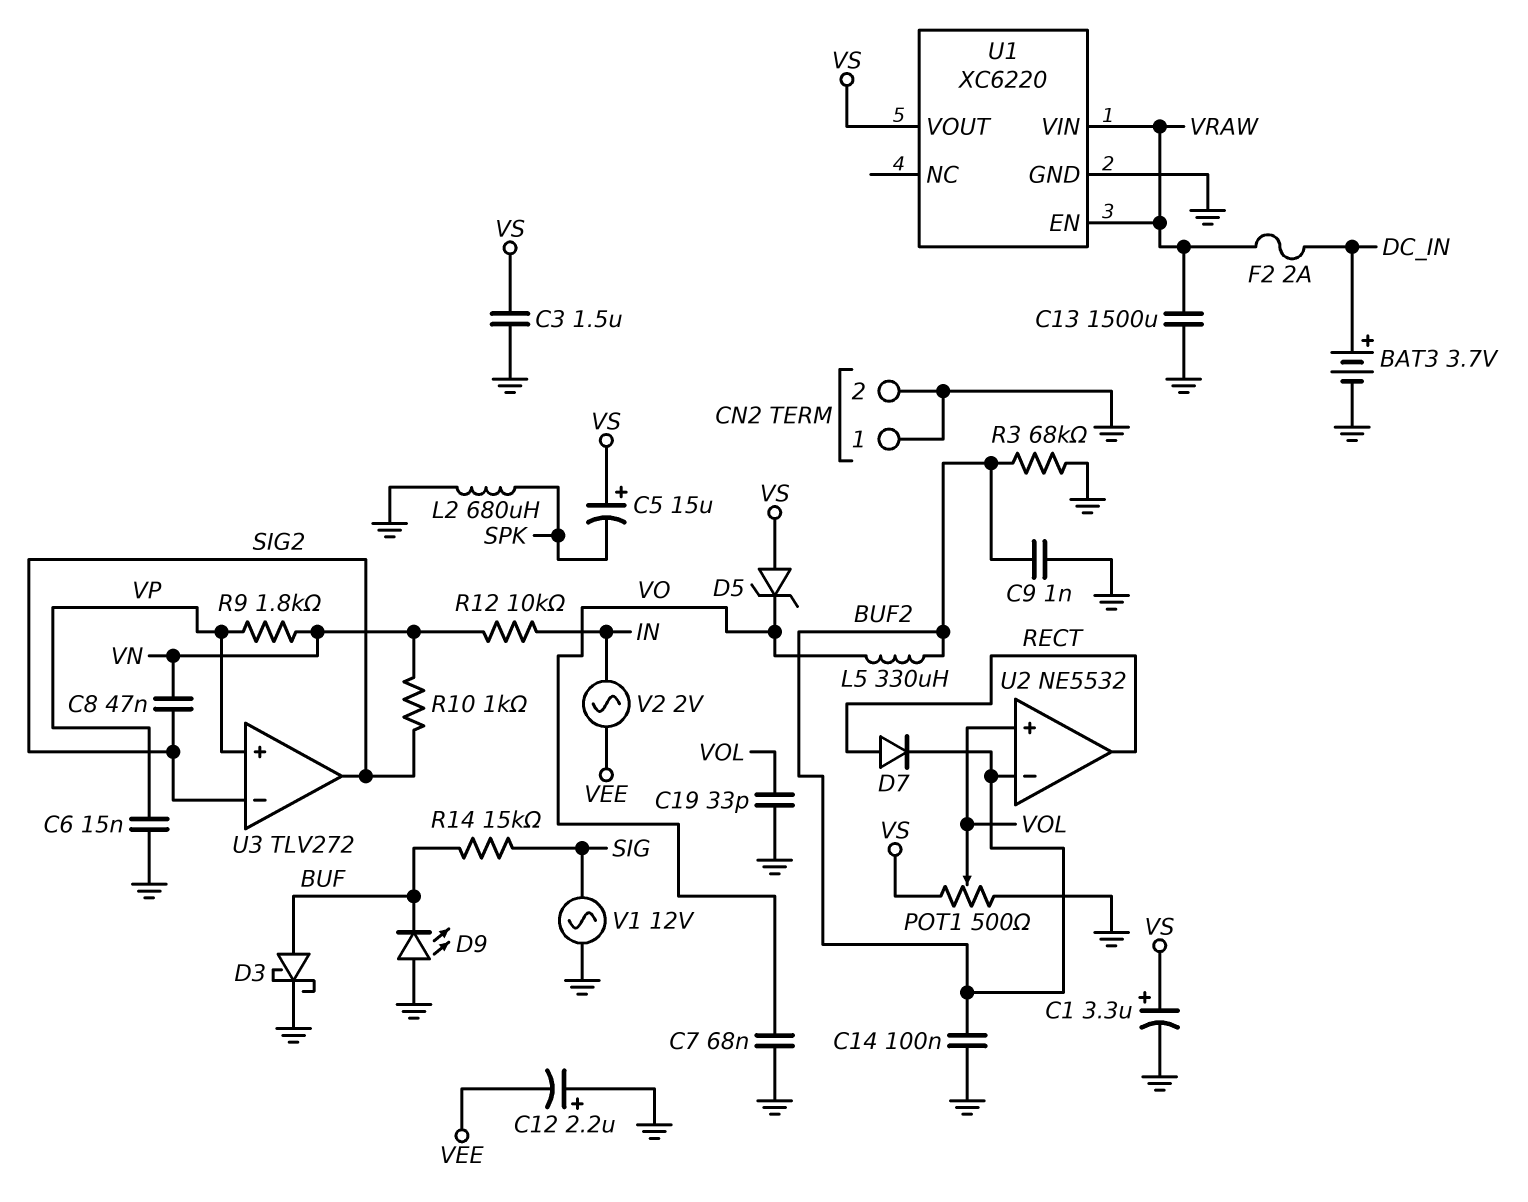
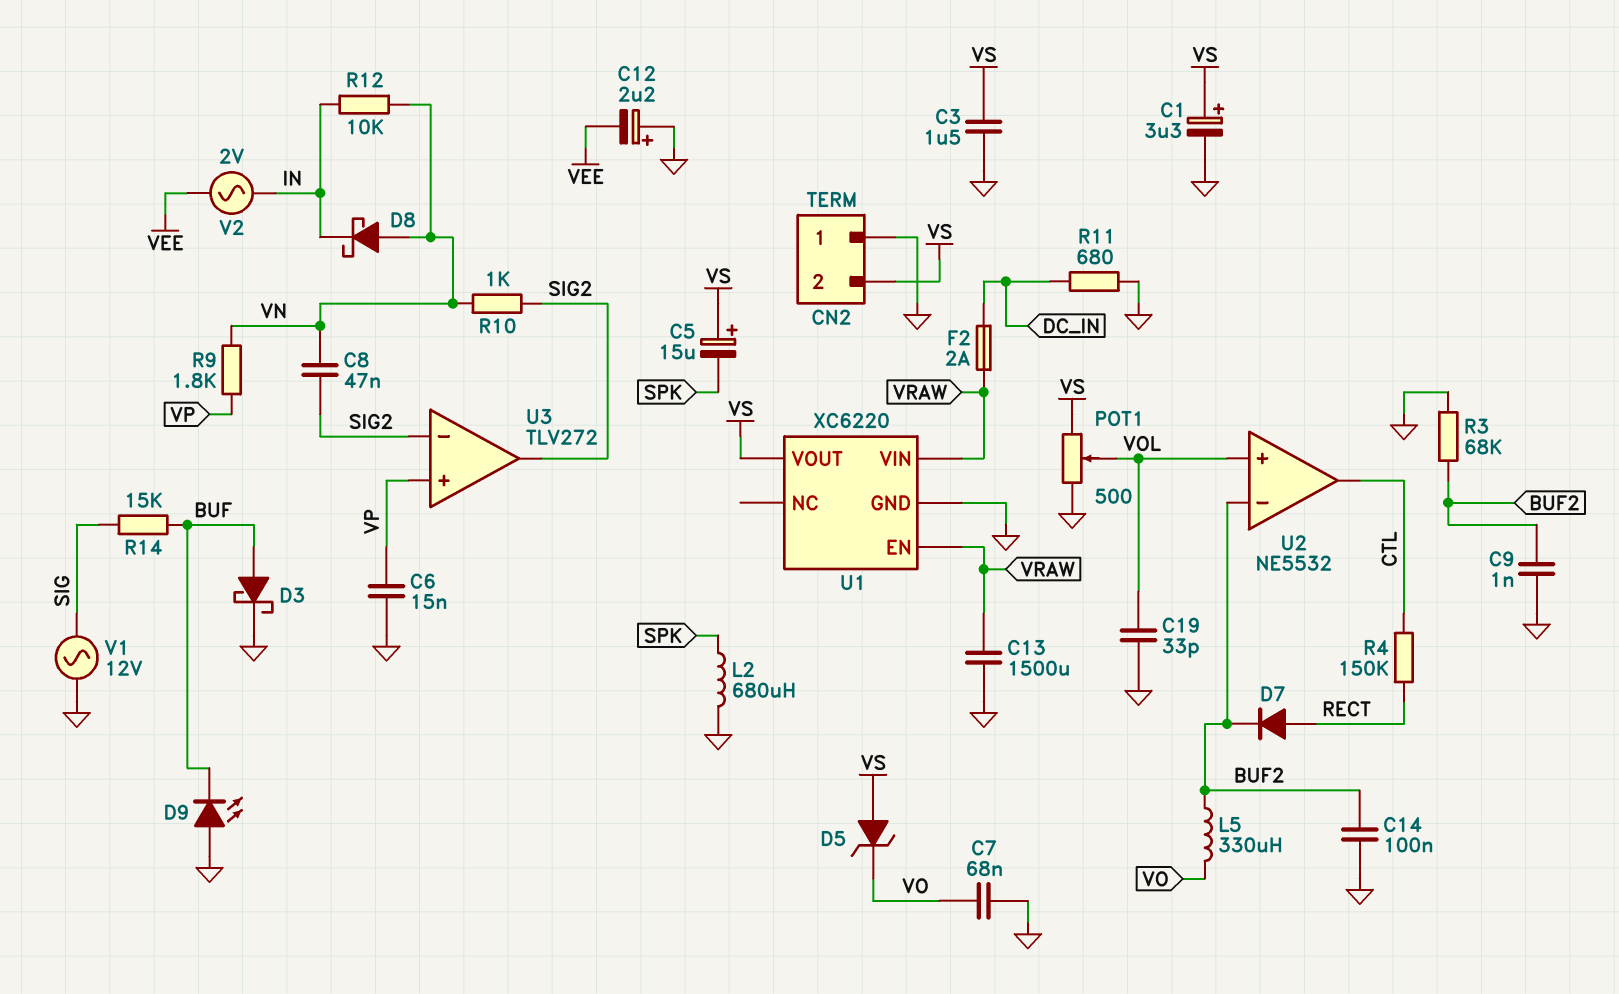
BAT3: 3.7V (plus DC_IN, minus GND) -> none
CN2 pin 2: GND -> VS
D8: none -> schottky (A VN, K IN)
R4: none -> 150k (CTL, RECT)
R11: none -> 680 (DC_IN, GND)
U2 pin out: RECT -> CTL

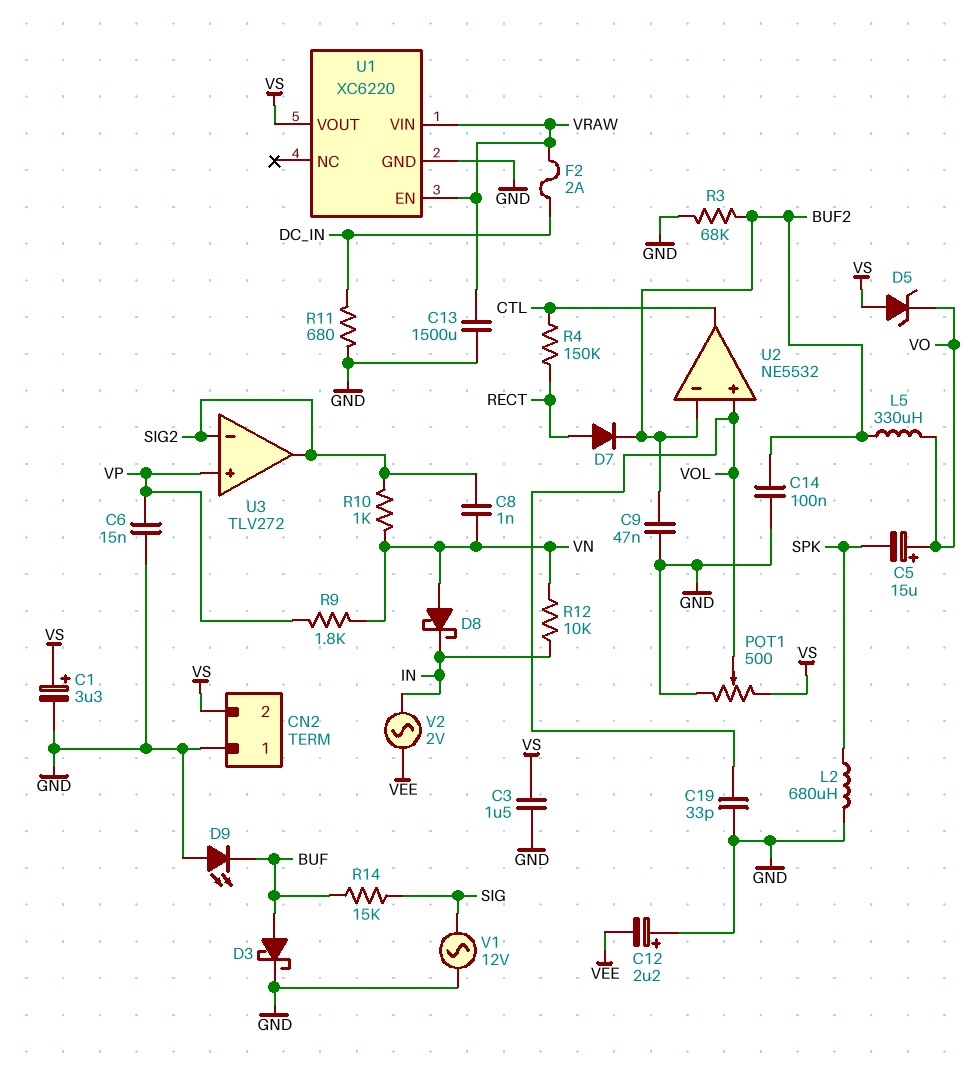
C5: 15uF (plus VS, minus SPK) -> 15uF (plus VO, minus SPK)
C7: 68nF (GND, VO) -> none
C8: 47nF (SIG2, VN) -> 1nF (SIG2, VN)
C9: 1nF (BUF2, GND) -> 47nF (BUF2, GND)

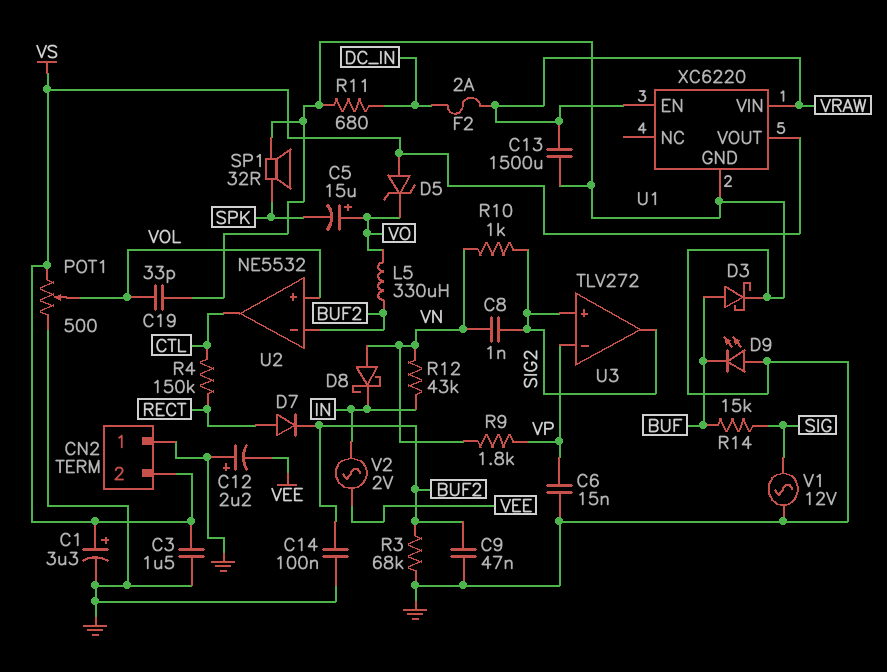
L2: 680uH (GND, SPK) -> none
R12: 10k (IN, VN) -> 43k (IN, VN)
SP1: none -> speaker 32R (GND, SPK)
U3 pin in+: VP -> SIG2
U3 pin in-: SIG2 -> VP

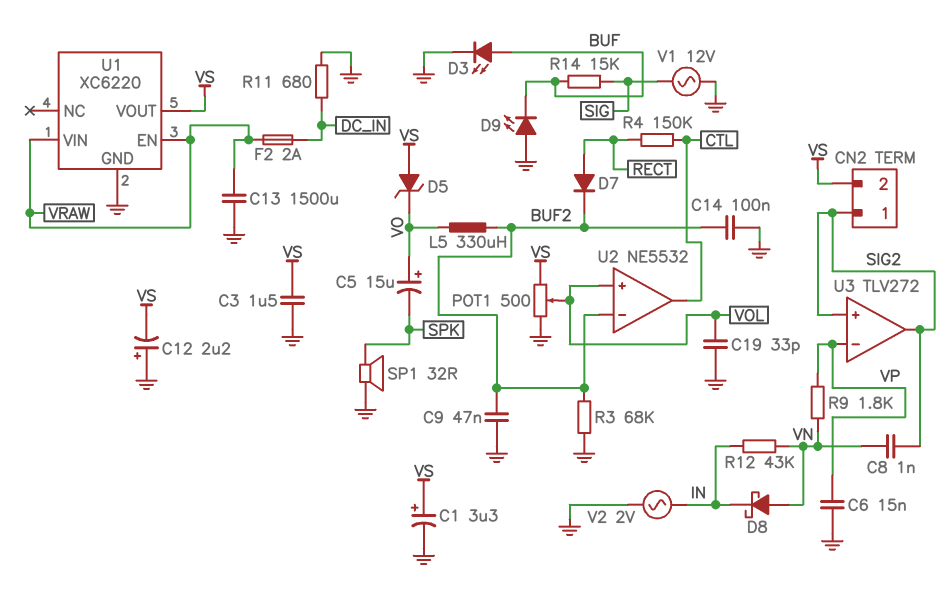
C12: 2.2uF (plus GND, minus VEE) -> 2.2uF (plus GND, minus VS)
CN2 pin 1: GND -> SIG2
D3: schottky (A BUF, K GND) -> LED (A BUF, K GND)
R10: 1k (SIG2, VN) -> none
V2: AC 2V (IN, VEE) -> AC 2V (GND, IN)

